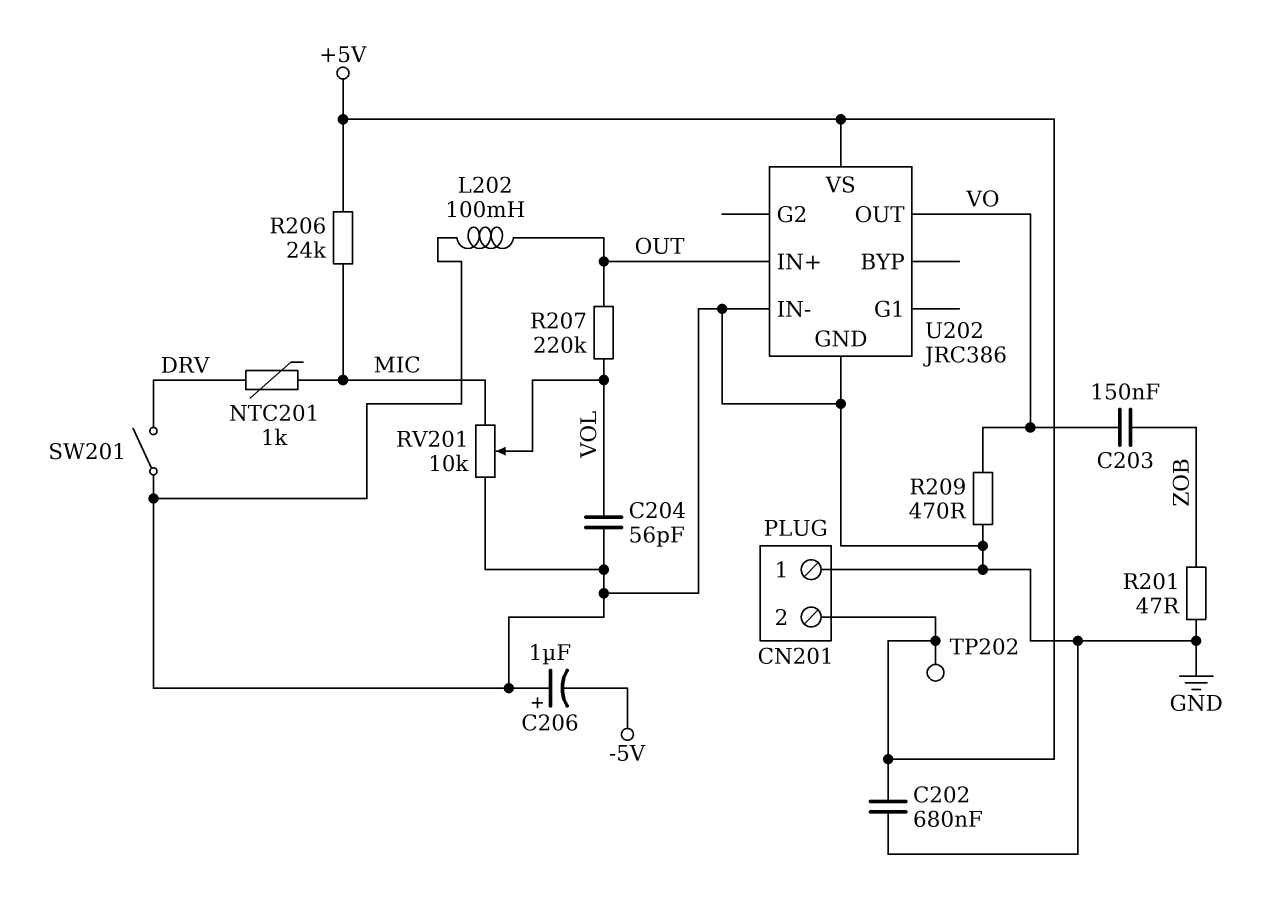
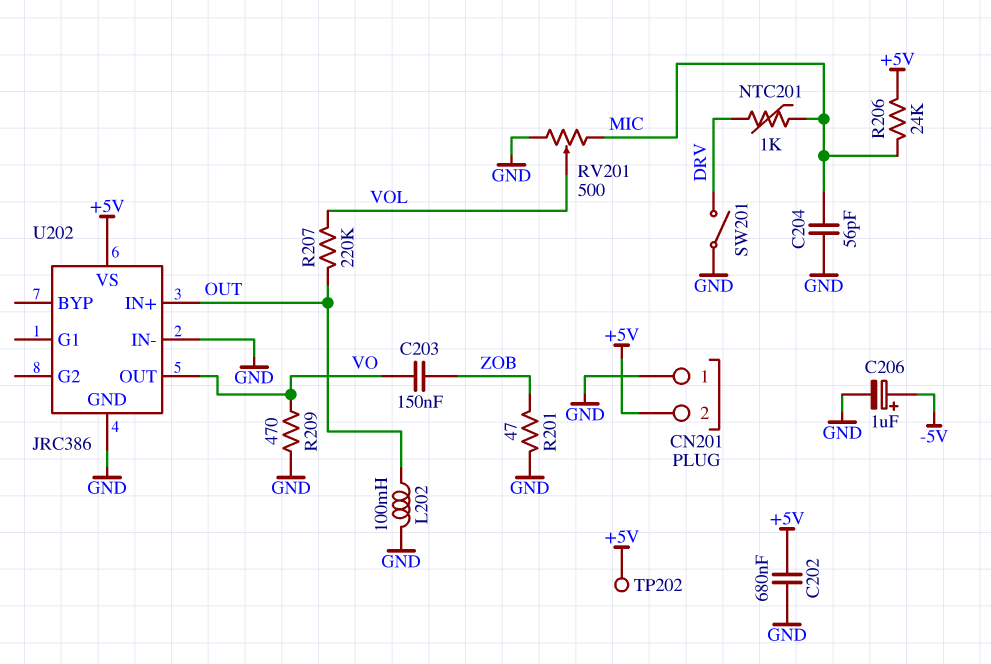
C204: 56pF (GND, VOL) -> 56pF (GND, MIC)
C206: 1uF (plus GND, minus -5V) -> 1uF (plus -5V, minus GND)
RV201: 10k (GND, MIC, wiper VOL) -> 500 (GND, MIC, wiper VOL)

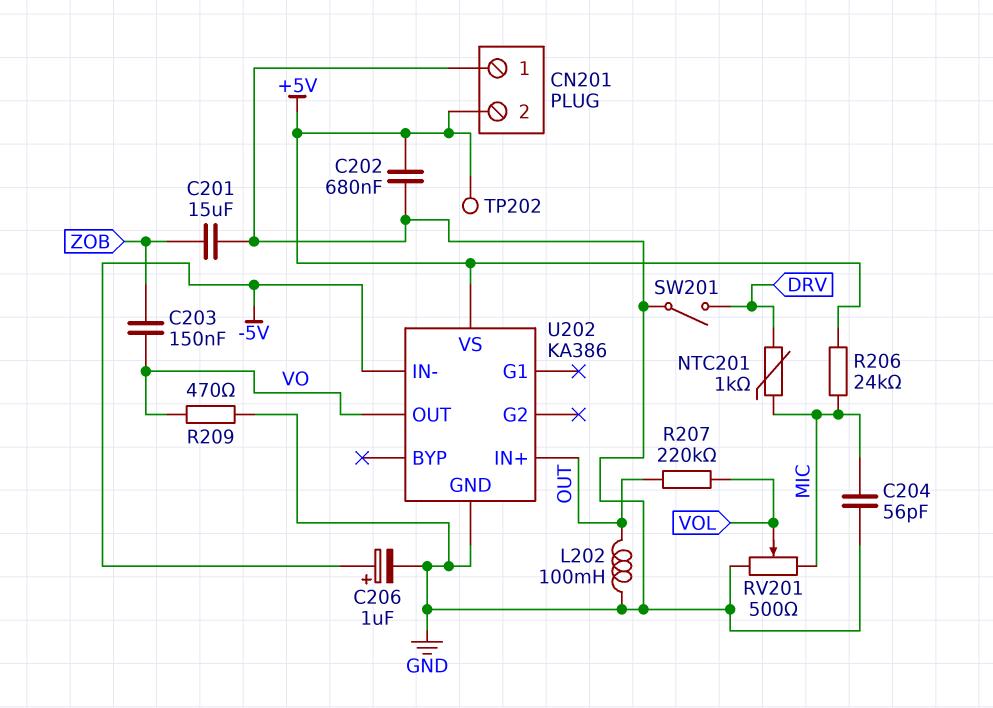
C201: none -> 15uF (GND, ZOB)
R201: 47 (GND, ZOB) -> none
U202: JRC386 -> KA386
U202 pin IN-: GND -> -5V

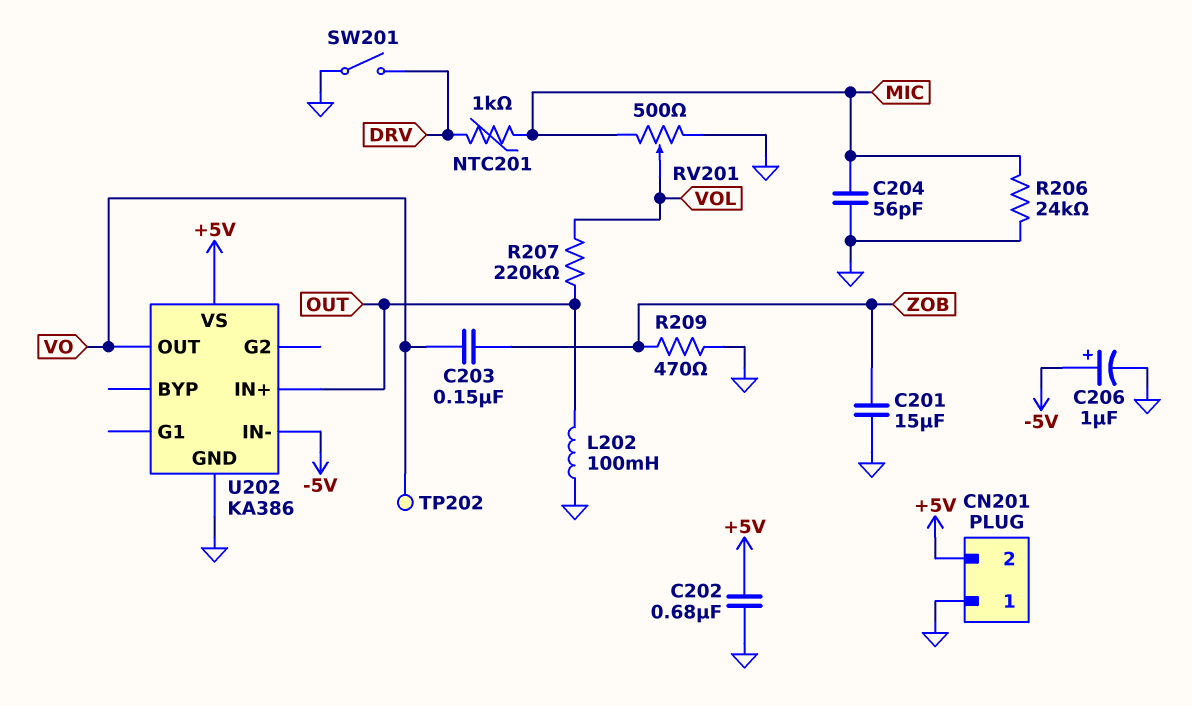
R206: 24k (+5V, MIC) -> 24k (GND, MIC)
R209: 470 (GND, VO) -> 470 (GND, ZOB)
TP202: test point (+5V) -> test point (VO)

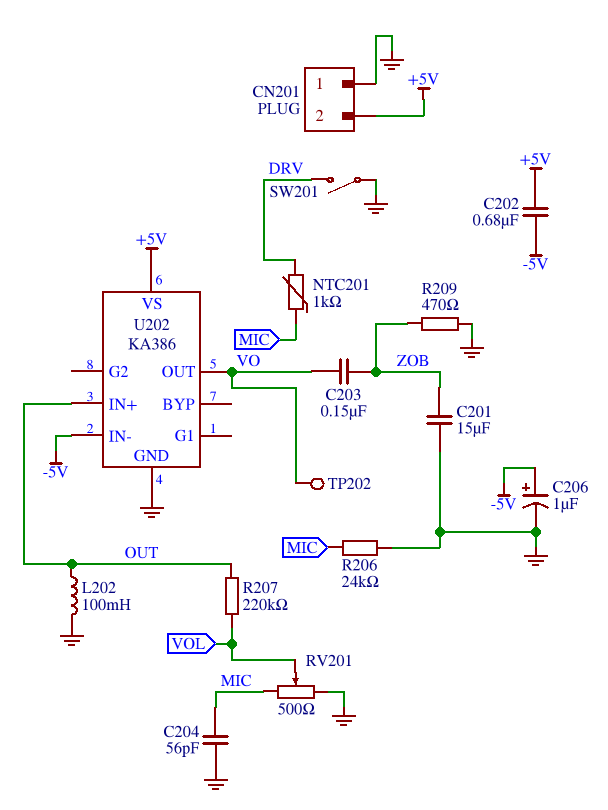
C202: 680nF (+5V, GND) -> 680nF (+5V, -5V)

